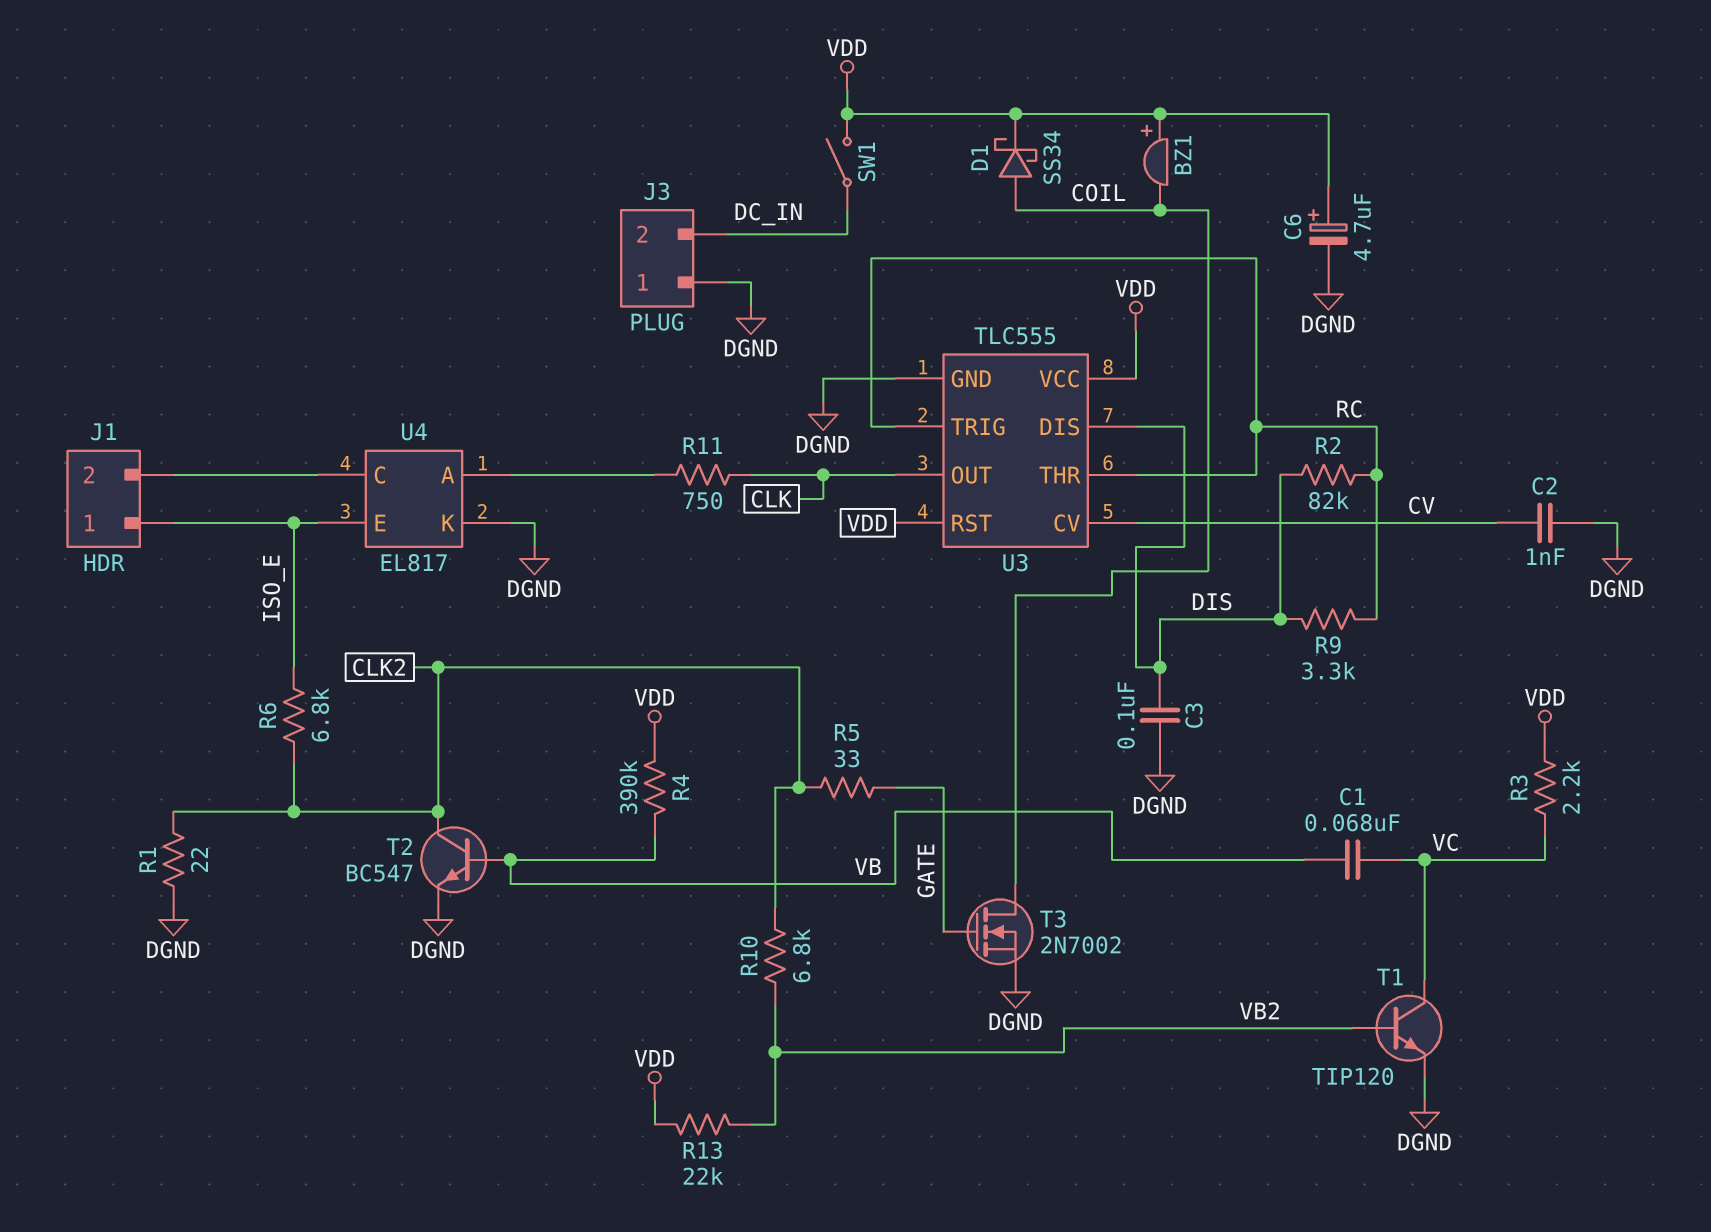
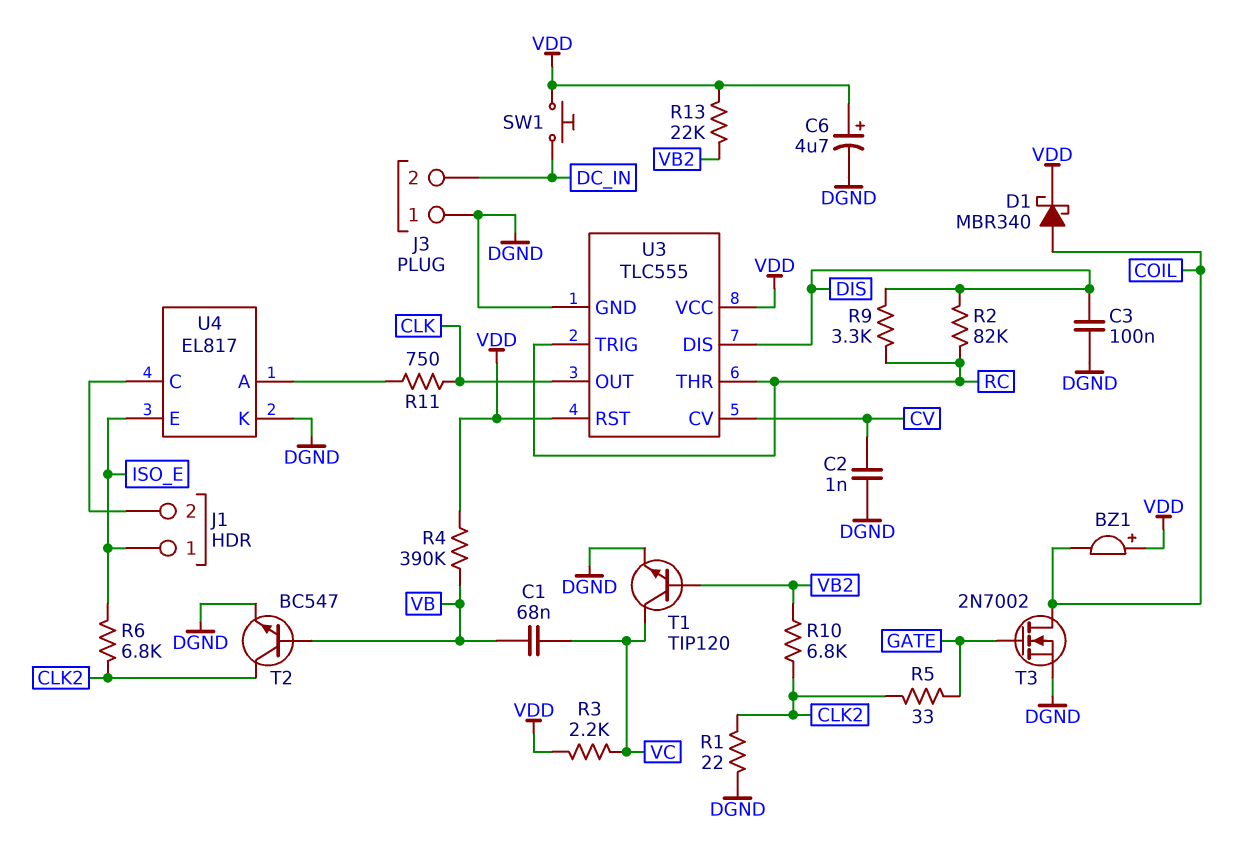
D1: schottky SS34 (A COIL, K VDD) -> schottky MBR340 (A COIL, K VDD)
SW1: switch (DC_IN, VDD) -> button (DC_IN, VDD)

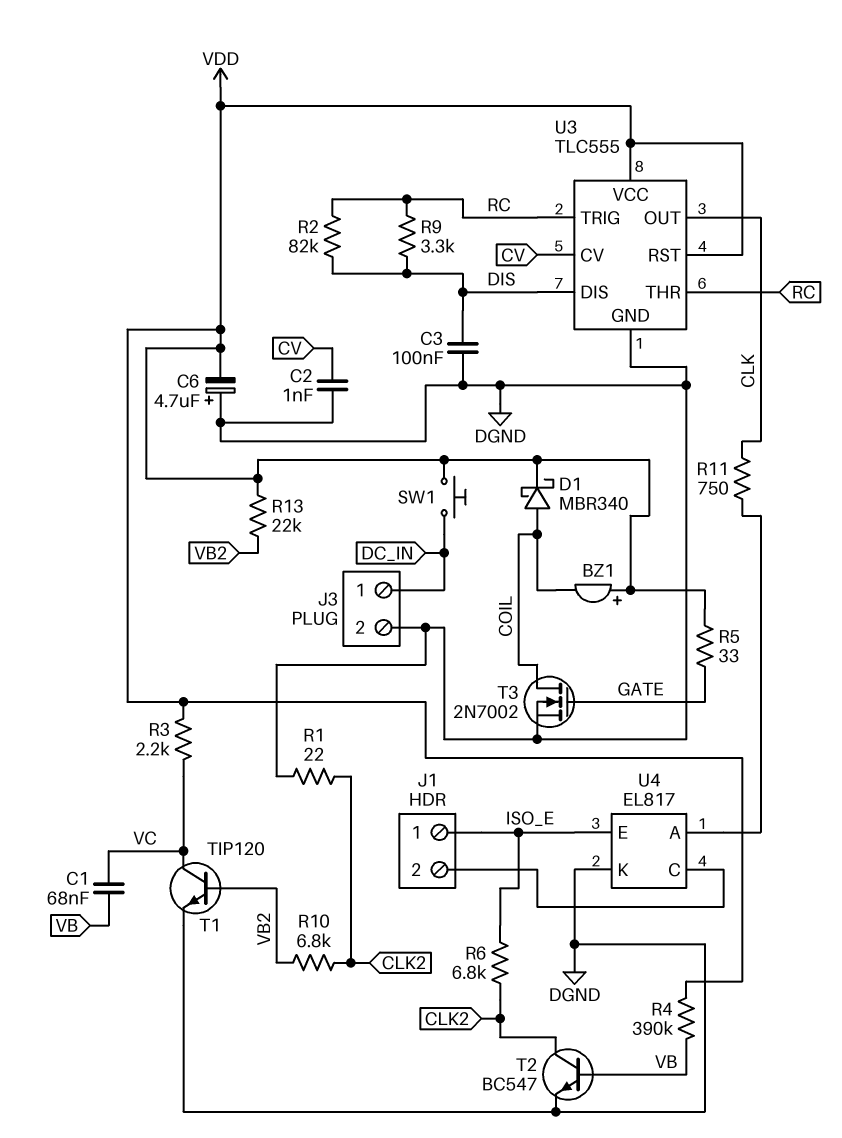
C6: 4.7uF (plus VDD, minus DGND) -> 4.7uF (plus DGND, minus VDD)
J3 pin 1: DGND -> DC_IN
J3 pin 2: DC_IN -> DGND
R5: 33 (CLK2, GATE) -> 33 (GATE, VDD)

